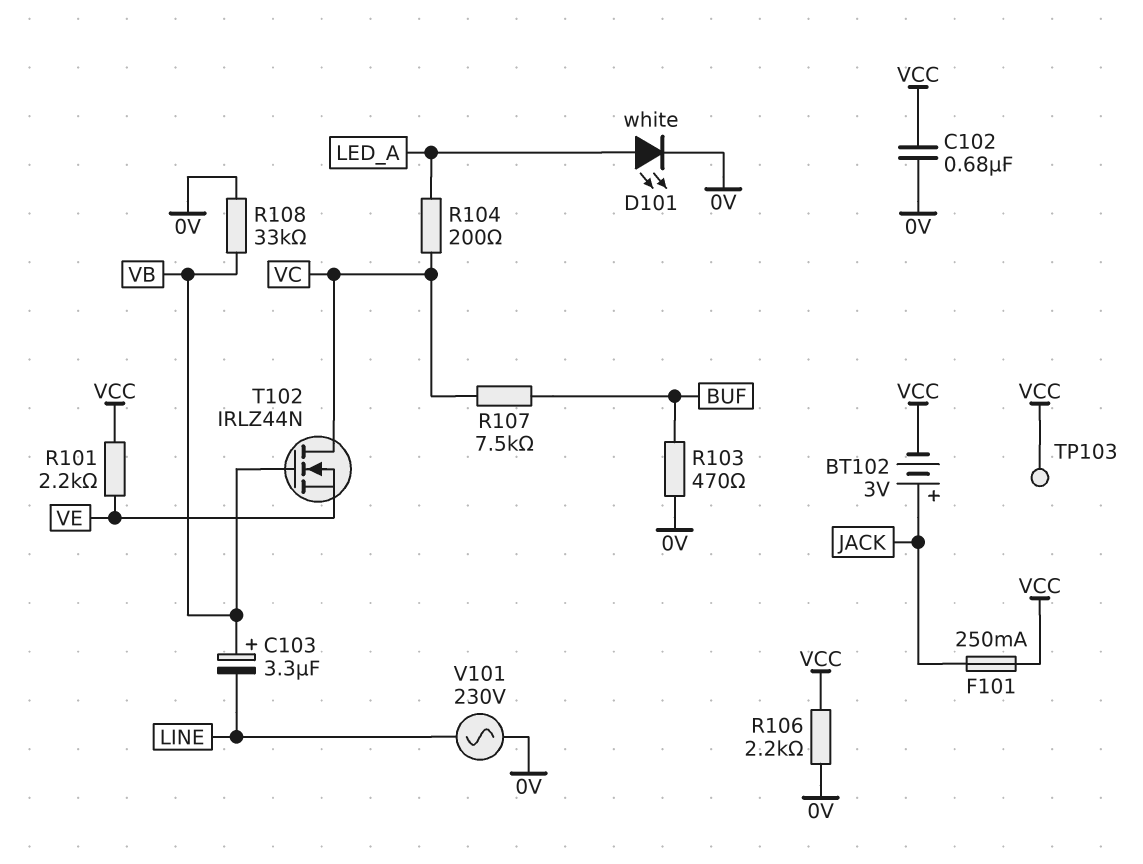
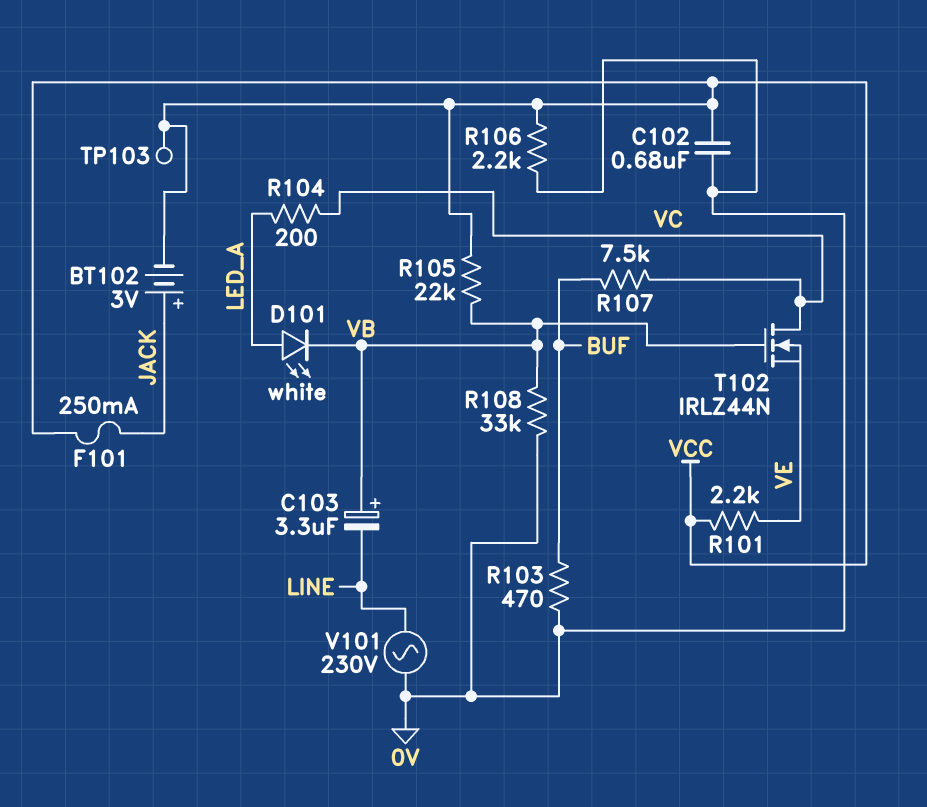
D101: LED white (A LED_A, K 0V) -> LED white (A LED_A, K VB)
R105: none -> 22k (VB, VCC)

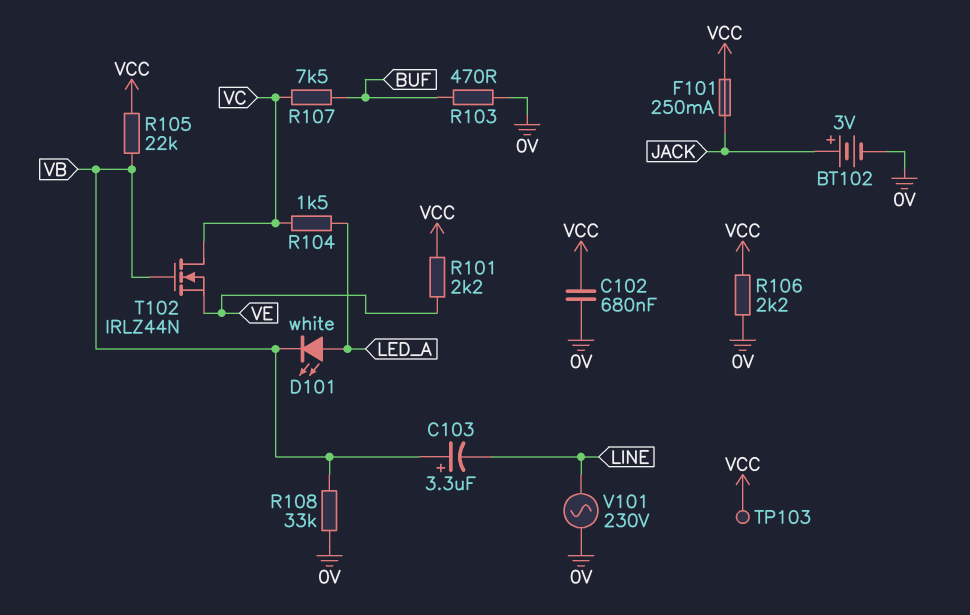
BT102: 3V (plus JACK, minus VCC) -> 3V (plus JACK, minus 0V)
R104: 200 (LED_A, VC) -> 1.5k (LED_A, VC)

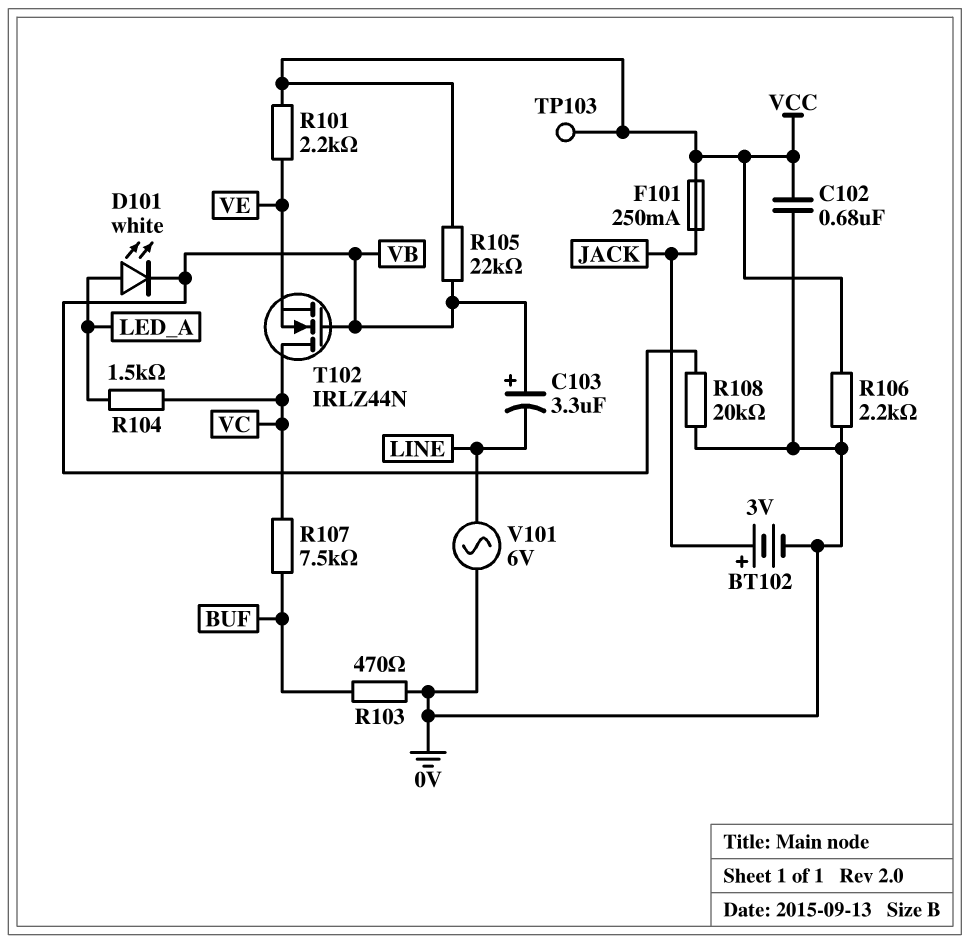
R108: 33k (0V, VB) -> 20k (0V, VB)
V101: AC 230V (0V, LINE) -> AC 6V (0V, LINE)

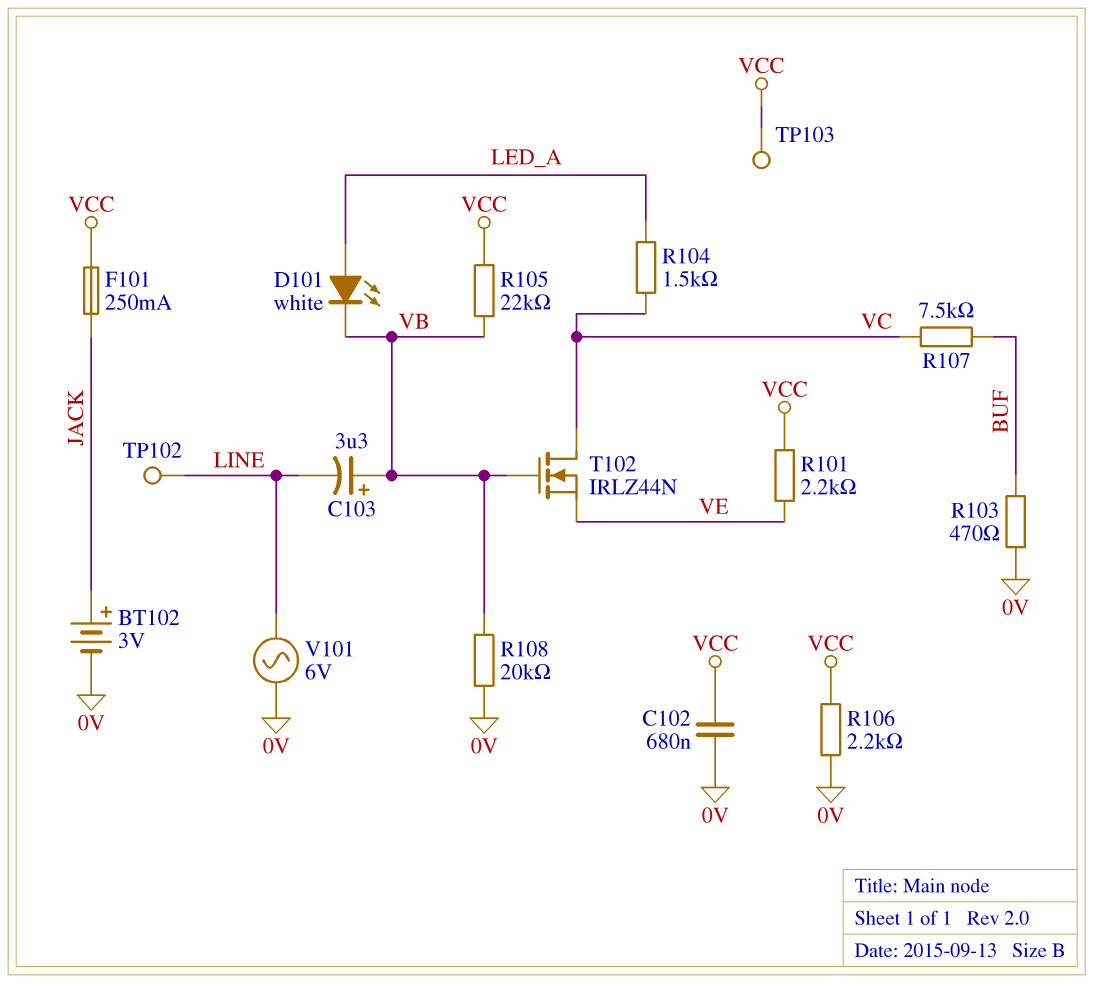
TP102: none -> test point (LINE)

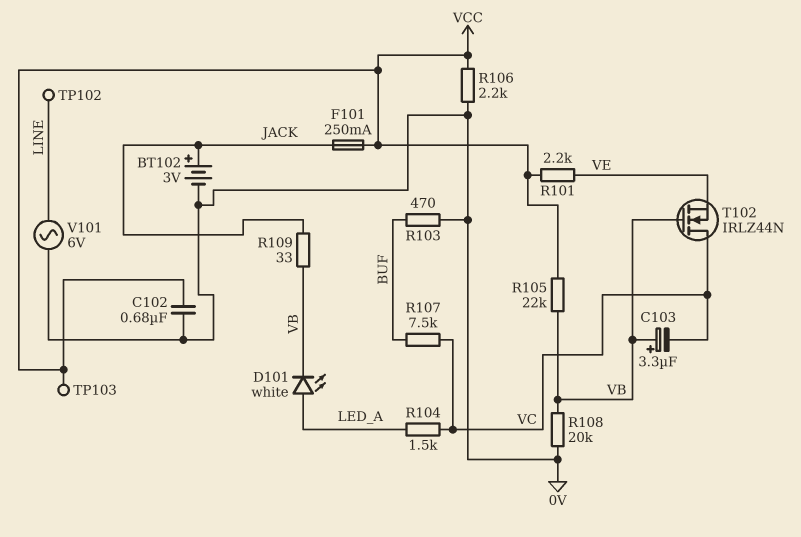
C103: 3.3uF (plus VB, minus LINE) -> 3.3uF (plus VB, minus VC)
R109: none -> 33 (JACK, VB)

